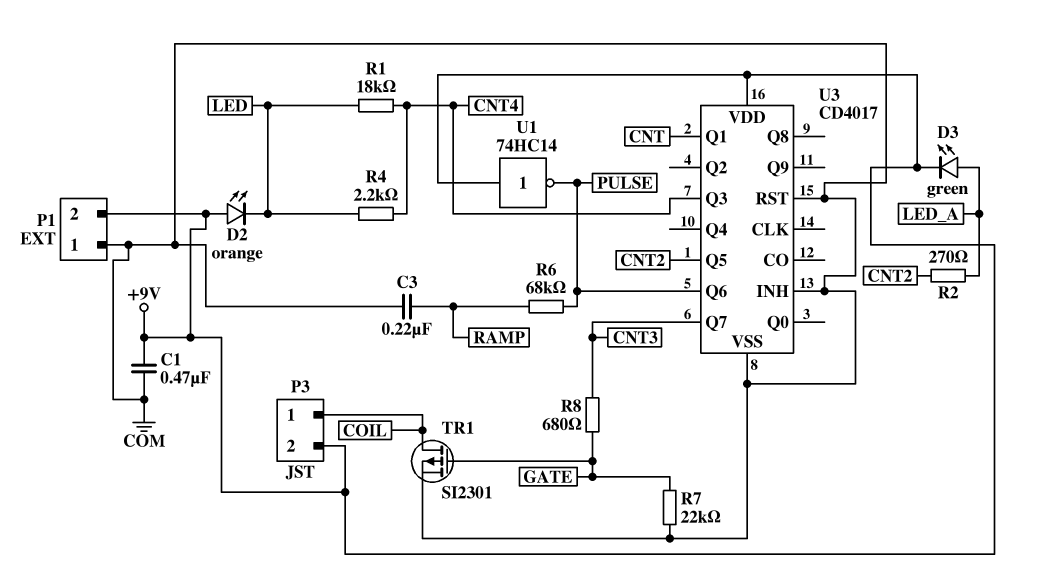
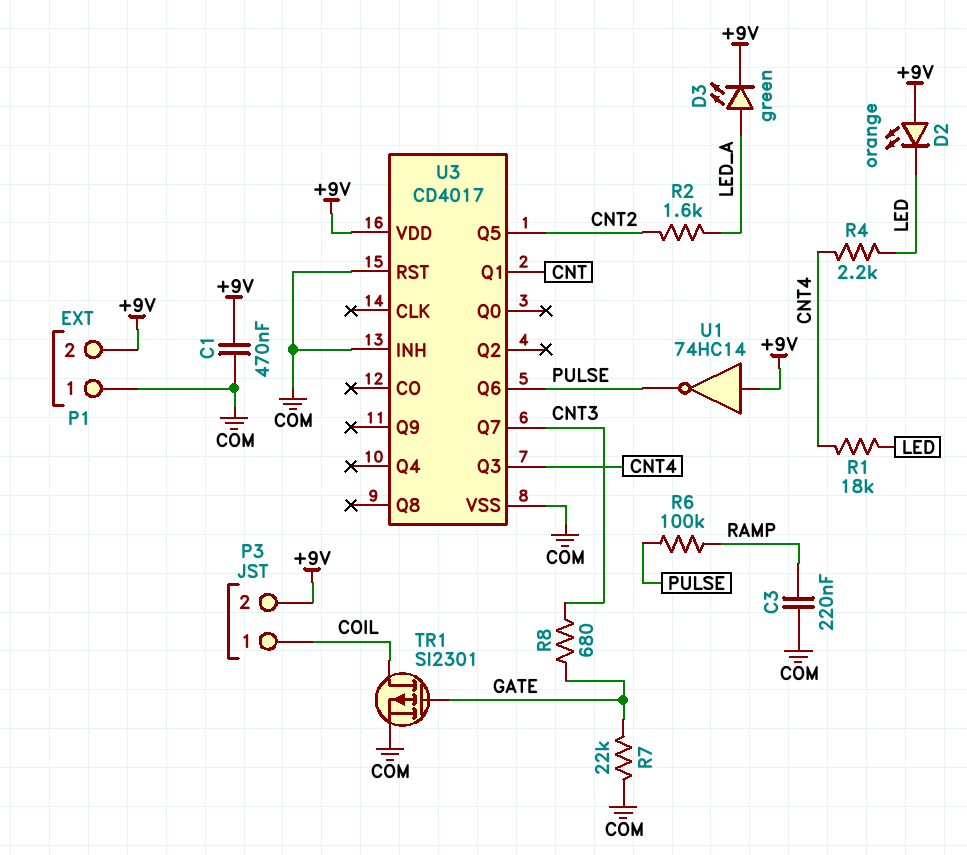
R2: 270 (CNT2, LED_A) -> 1.6k (CNT2, LED_A)
R6: 68k (PULSE, RAMP) -> 100k (PULSE, RAMP)

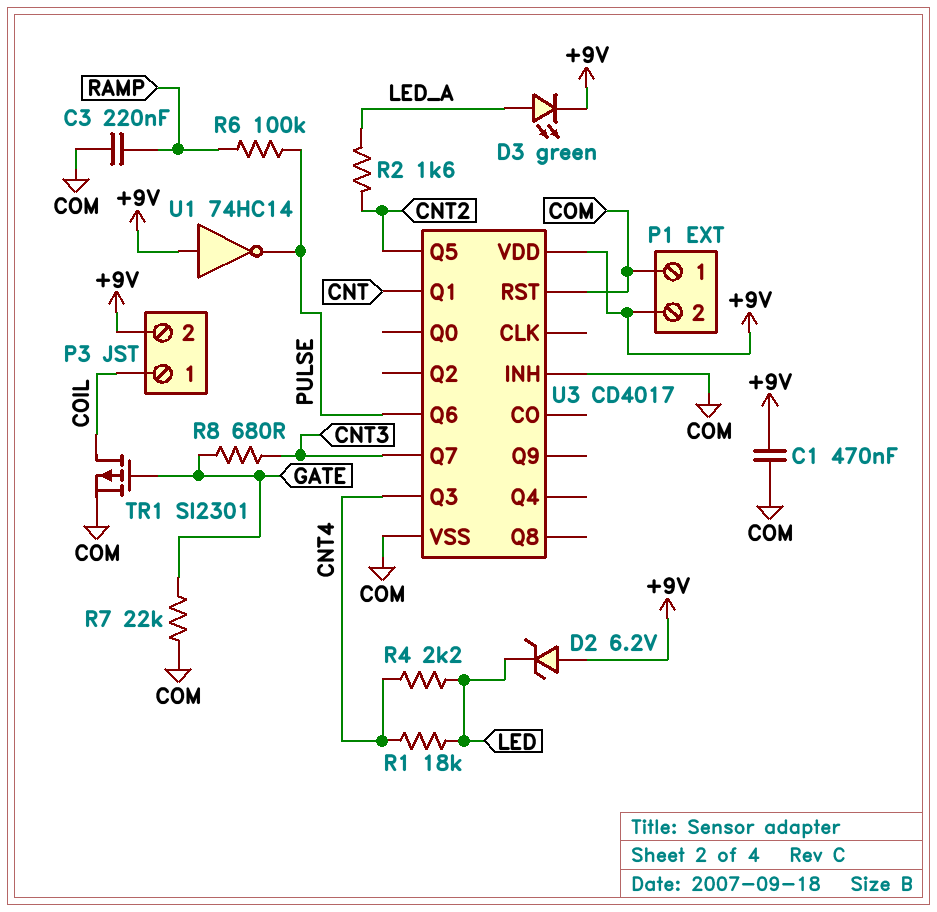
D2: LED orange (A +9V, K LED) -> zener 6.2V (A +9V, K LED)

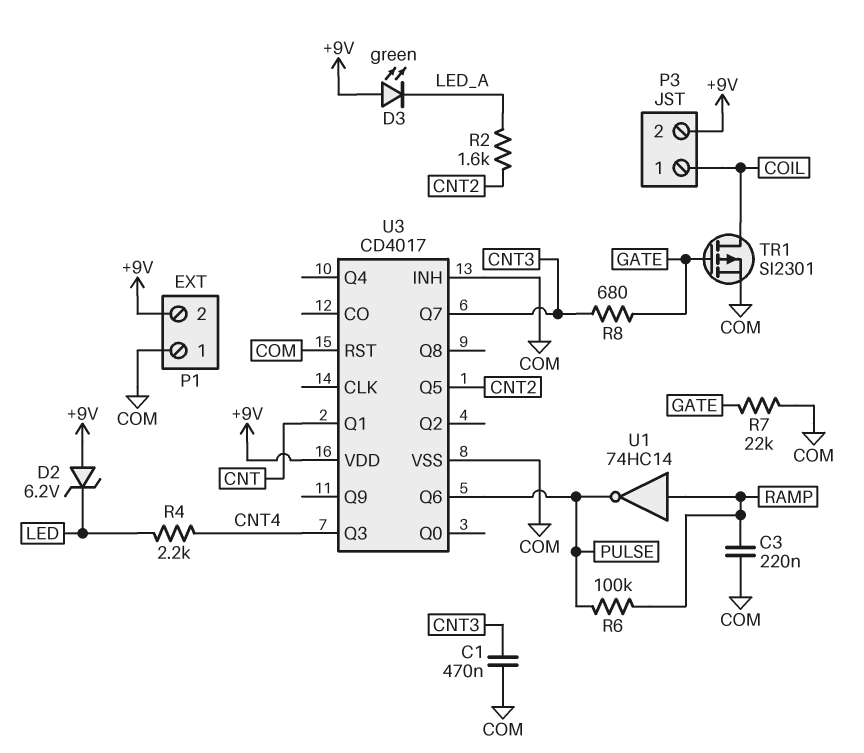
C1: 470nF (+9V, COM) -> 470nF (CNT3, COM)
D3: LED green (A LED_A, K +9V) -> LED green (A +9V, K LED_A)
R1: 18k (CNT4, LED) -> none
U1: NOT 74HC14 (in +9V, out PULSE) -> NOT 74HC14 (in RAMP, out PULSE)

